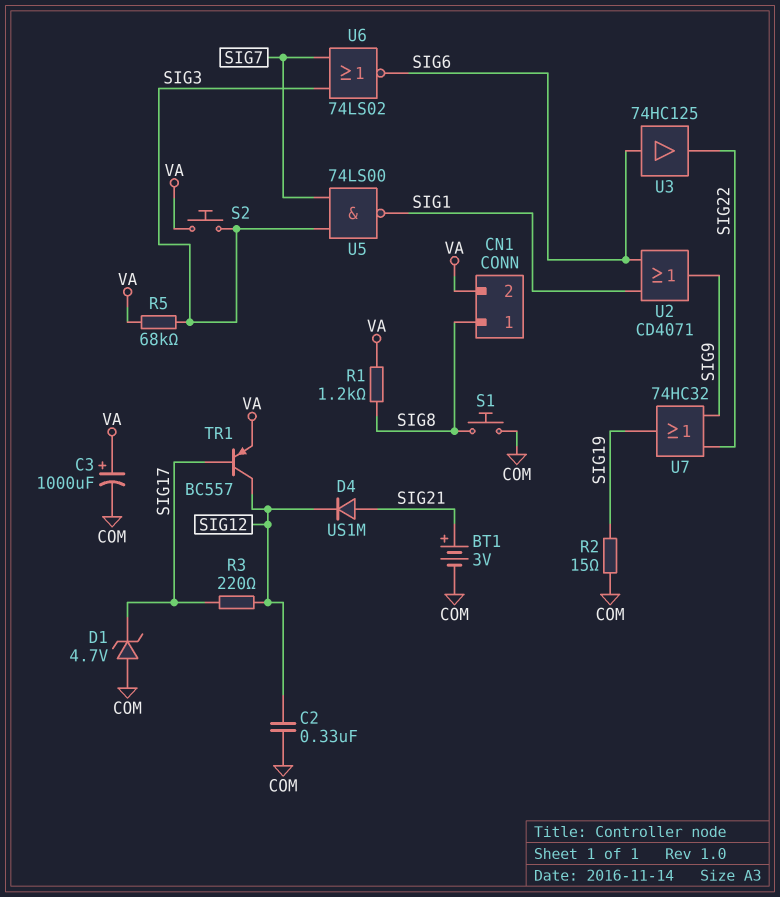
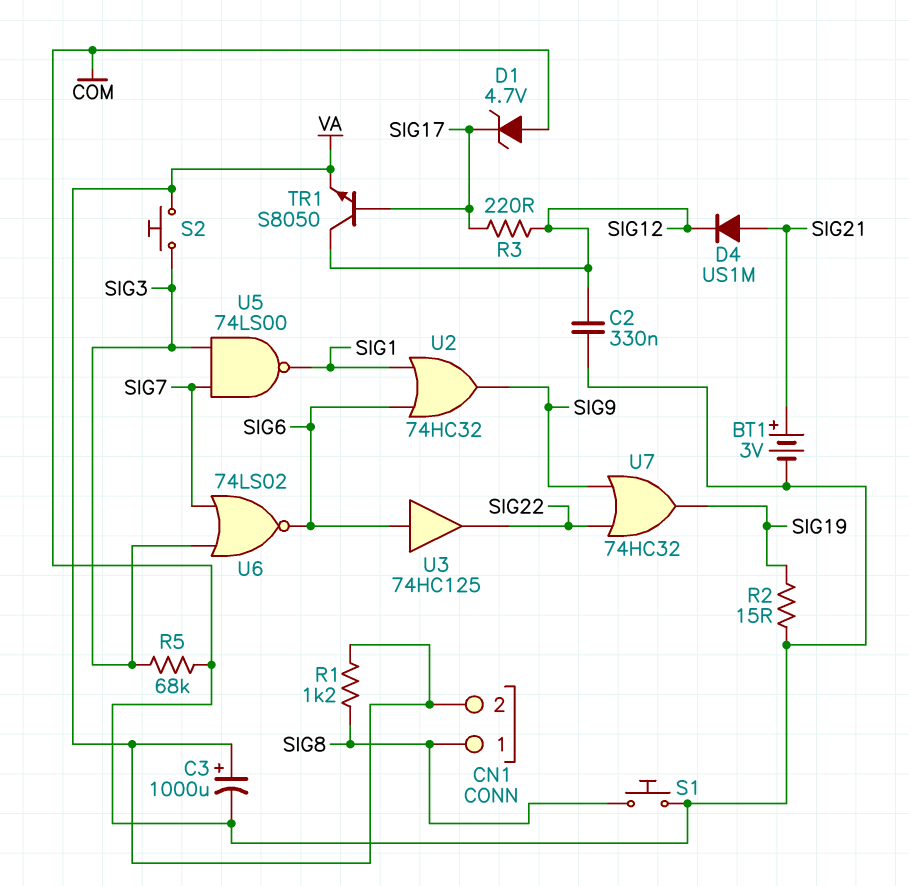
R5: 68k (SIG3, VA) -> 68k (COM, SIG3)
TR1: PNP BC557 (B SIG17, C SIG12, E VA) -> NPN S8050 (B SIG17, C SIG12, E VA)
U2: OR CD4071 (in SIG1, in SIG6, out SIG9) -> OR 74HC32 (in SIG1, in SIG6, out SIG9)

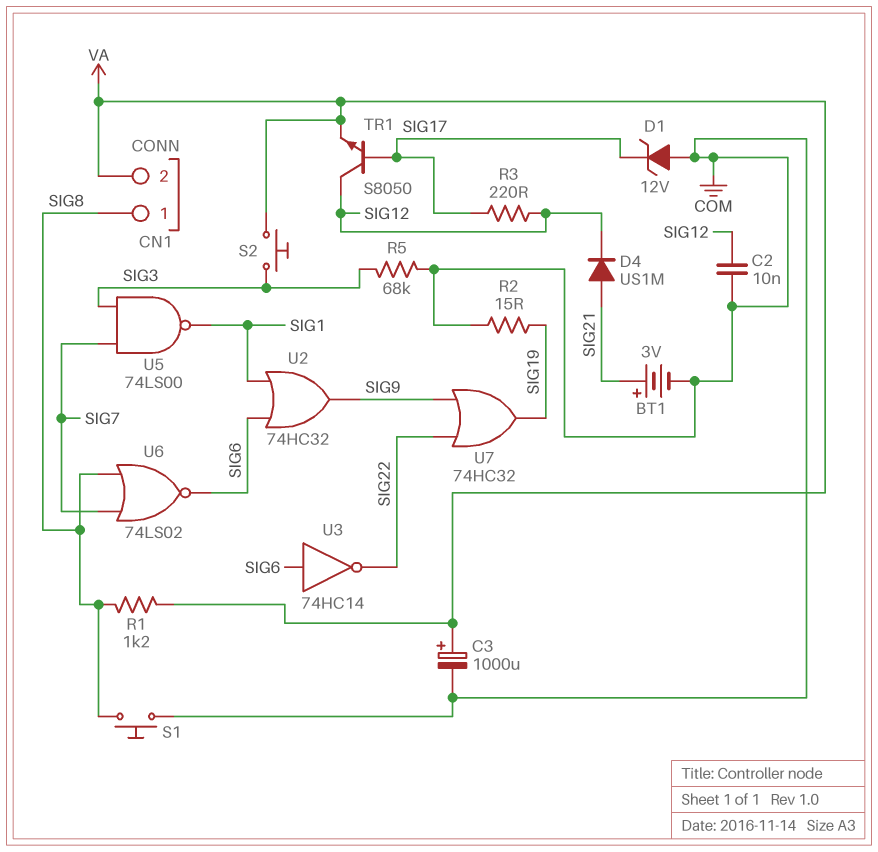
C2: 330nF (COM, SIG12) -> 10nF (COM, SIG12)
D1: zener 4.7V (A COM, K SIG17) -> zener 12V (A COM, K SIG17)
U3: buffer 74HC125 (in SIG6, out SIG22) -> NOT 74HC14 (in SIG6, out SIG22)
U6: NOR 74LS02 (in SIG3, in SIG7, out SIG6) -> NOR 74LS02 (in SIG7, in SIG8, out SIG6)

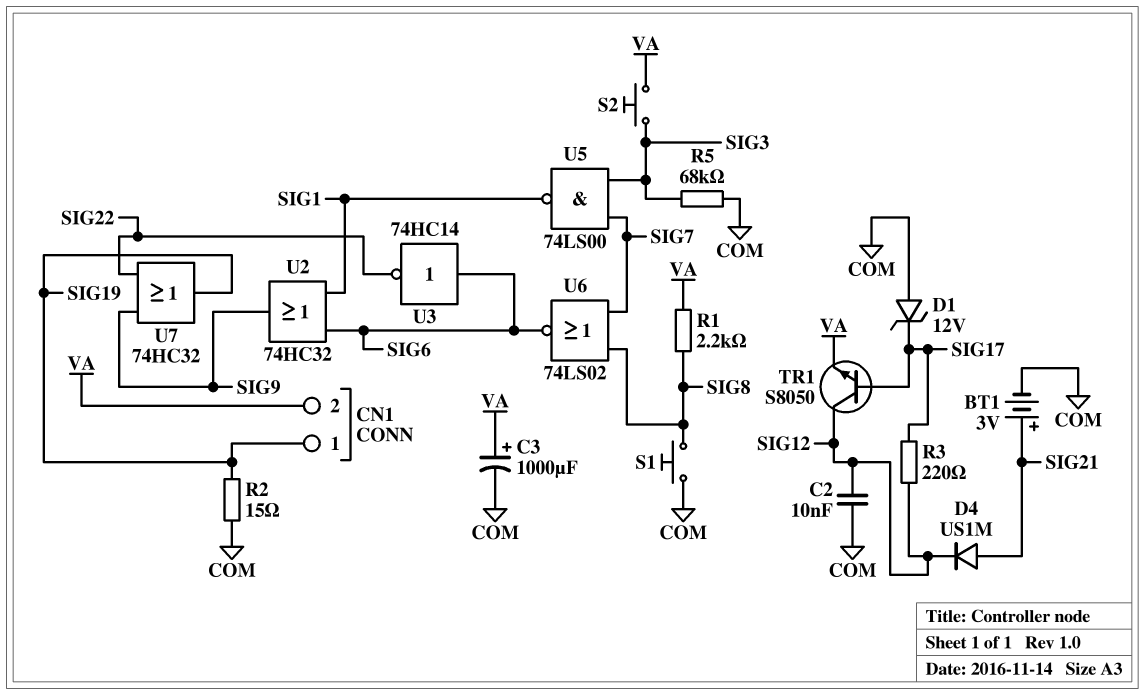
CN1 pin 1: SIG8 -> SIG19
R1: 1.2k (SIG8, VA) -> 2.2k (SIG8, VA)

